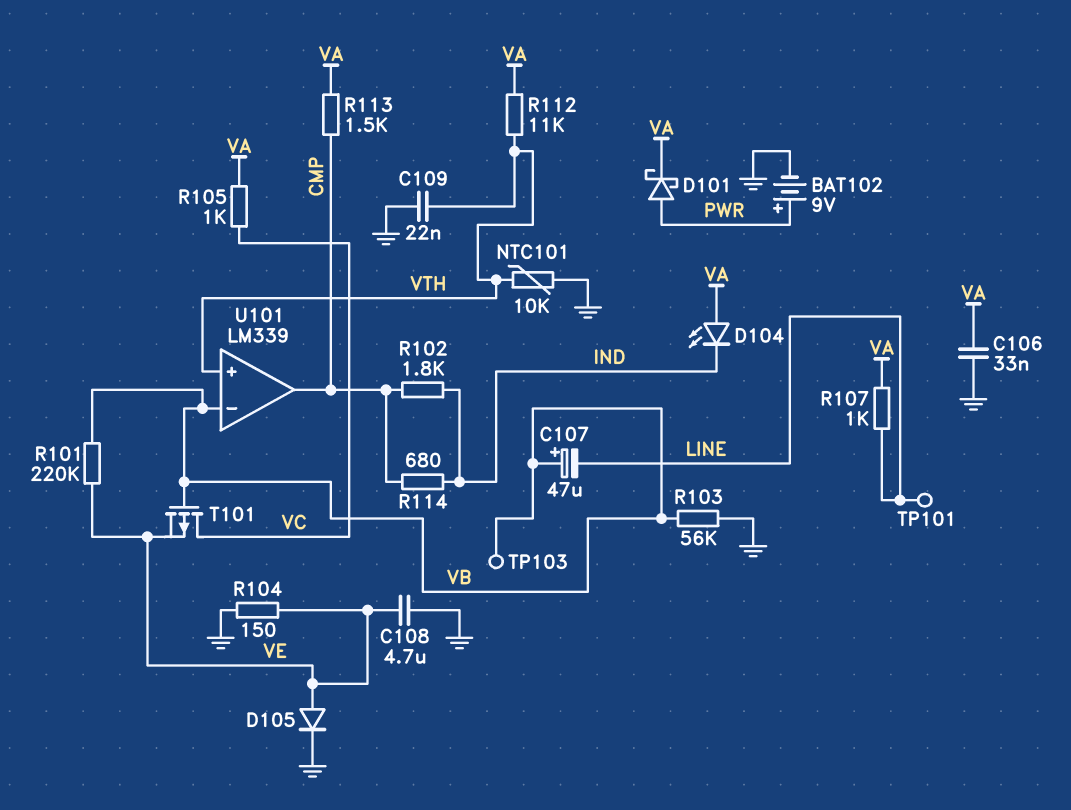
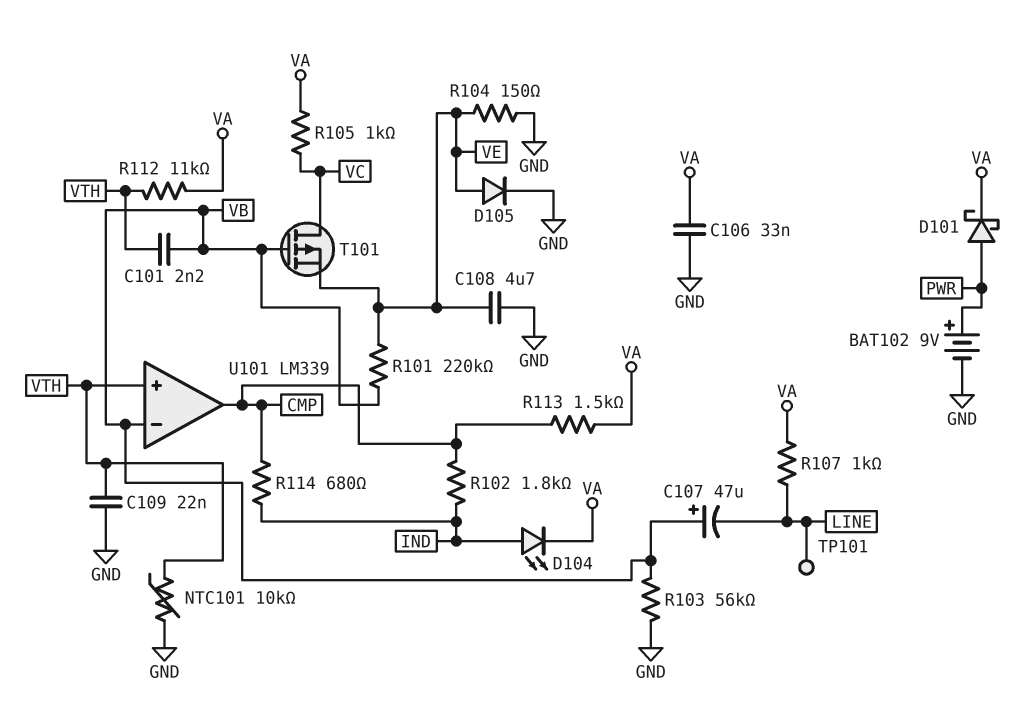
C101: none -> 2.2nF (VB, VTH)
D104: LED (A VA, K IND) -> LED (A IND, K VA)
TP103: test point (VB) -> none

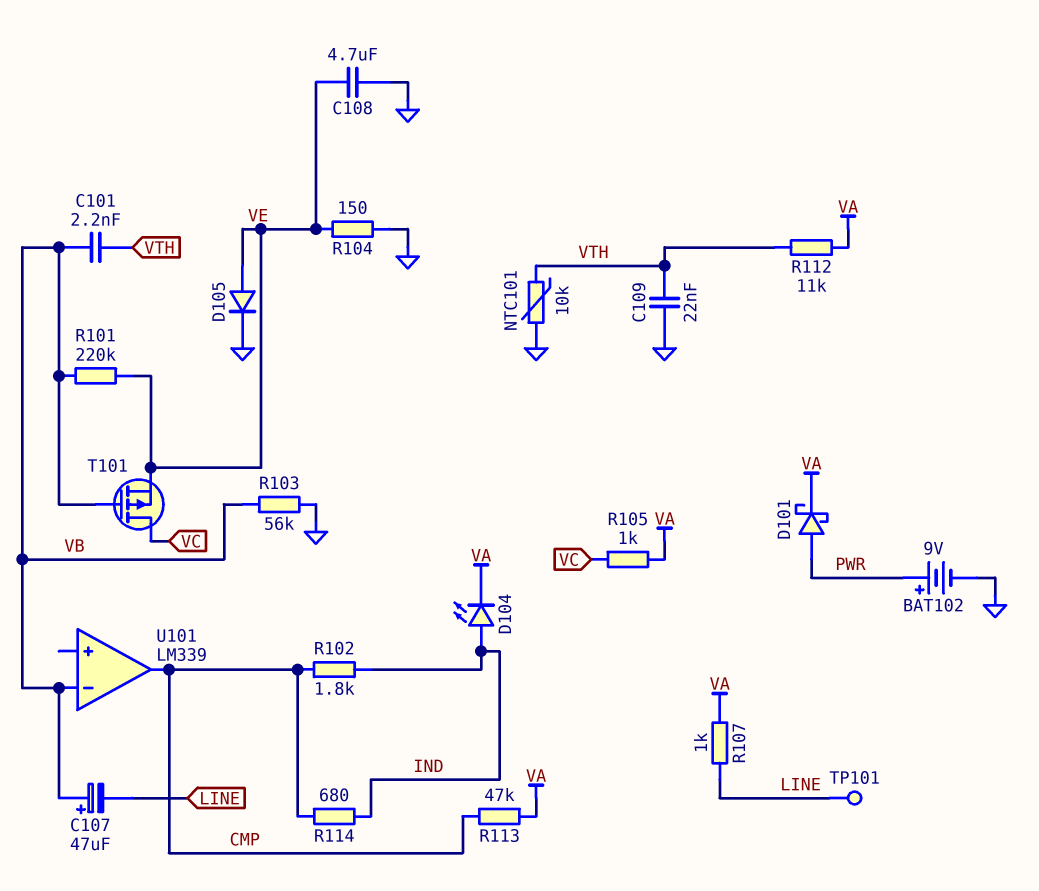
C106: 33nF (GND, VA) -> none
R113: 1.5k (CMP, VA) -> 47k (CMP, VA)
U101 pin in+: VTH -> none

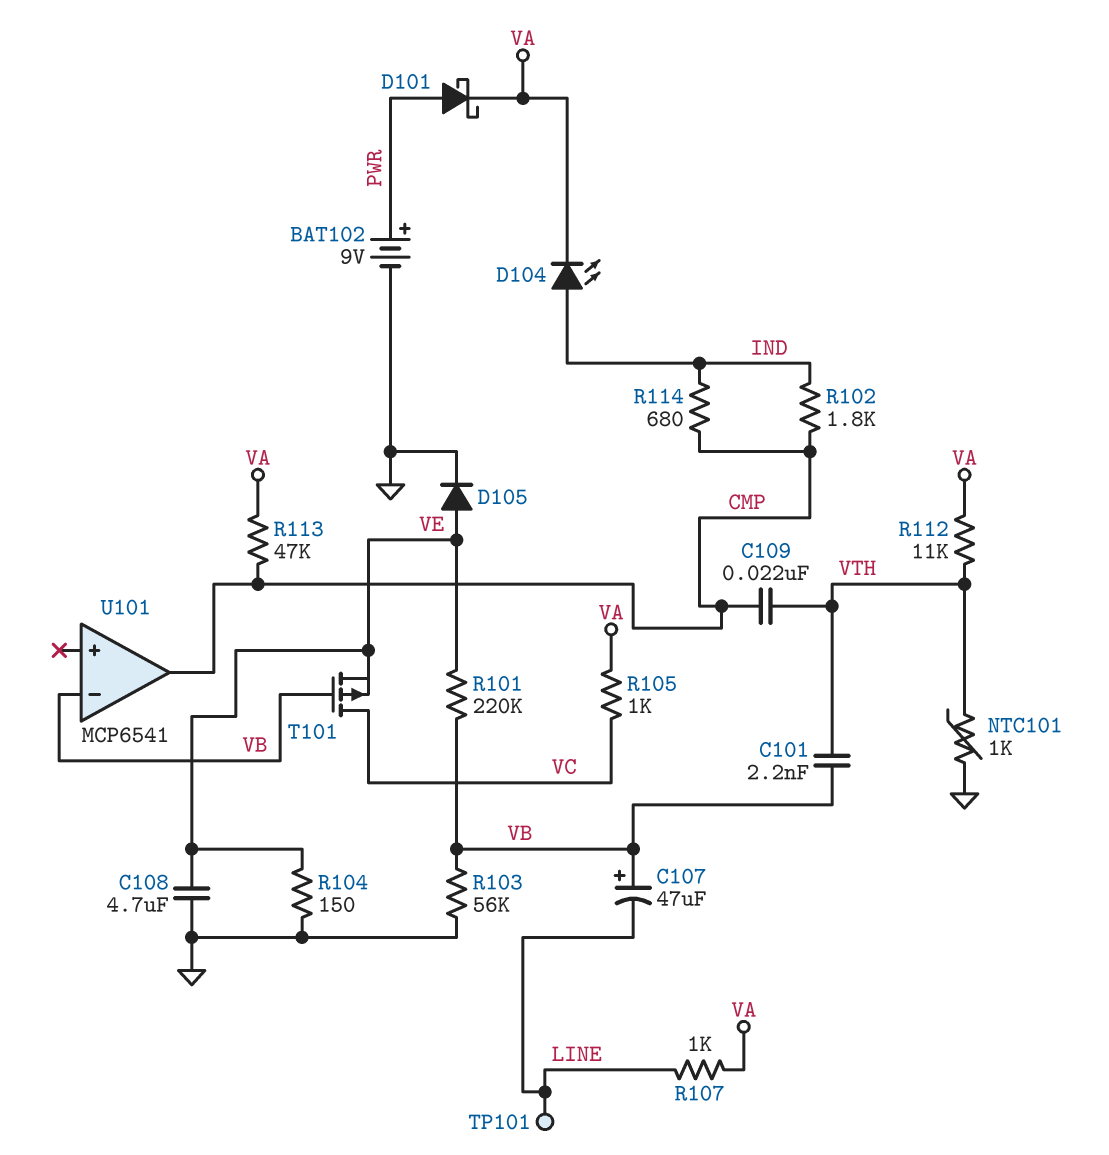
C109: 22nF (GND, VTH) -> 22nF (CMP, VTH)
NTC101: 10k (GND, VTH) -> 1k (GND, VTH)
U101: LM339 -> MCP6541

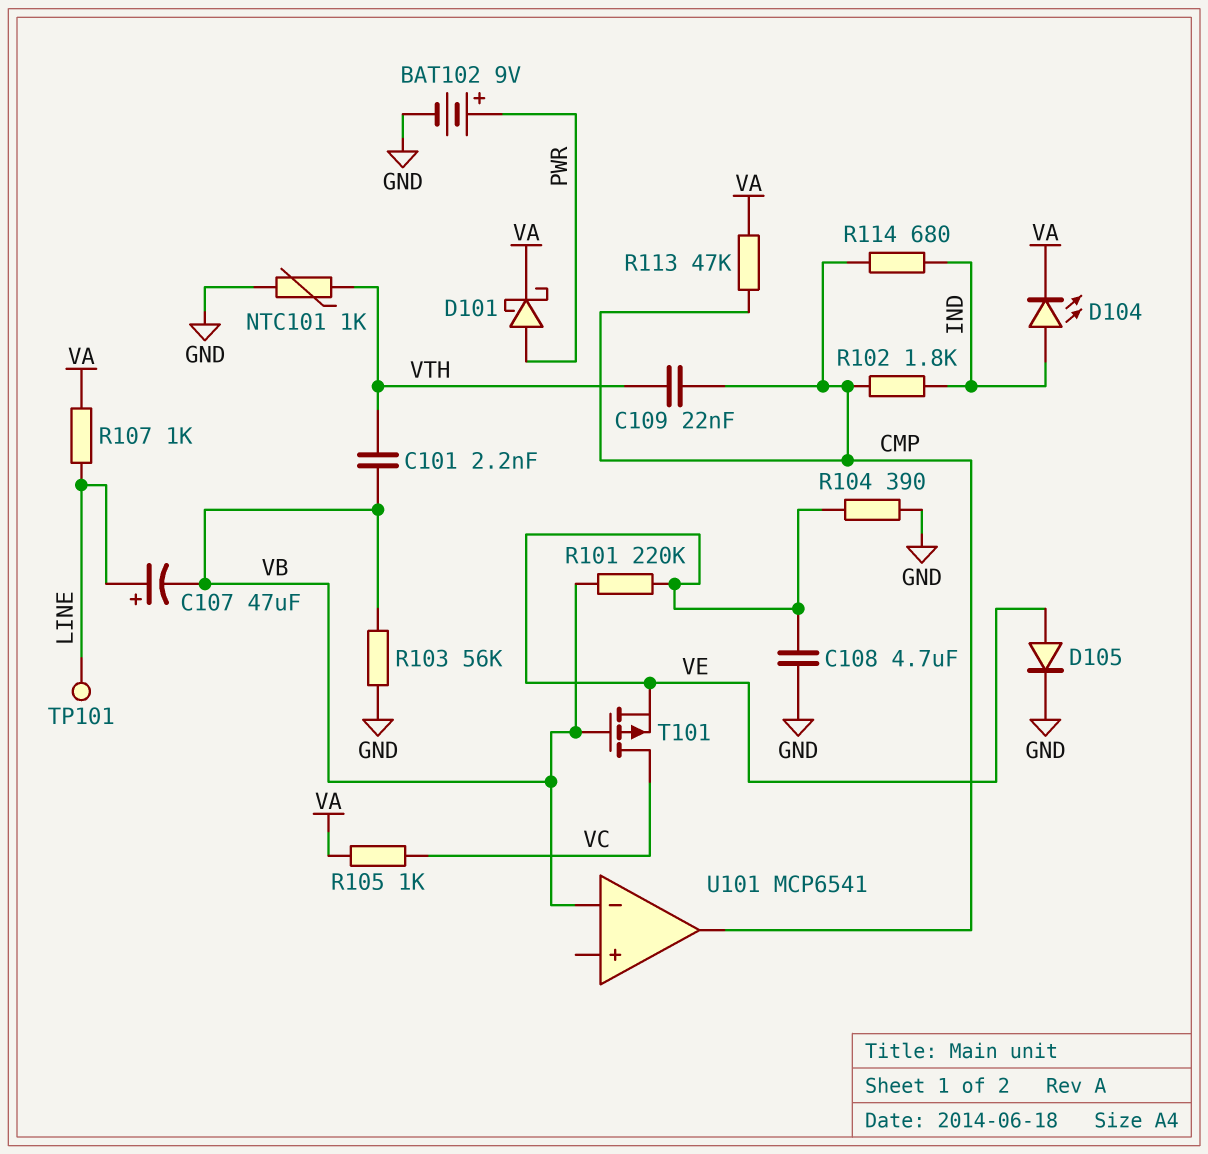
C107: 47uF (plus VB, minus LINE) -> 47uF (plus LINE, minus VB)
R104: 150 (GND, VE) -> 390 (GND, VE)
R112: 11k (VA, VTH) -> none

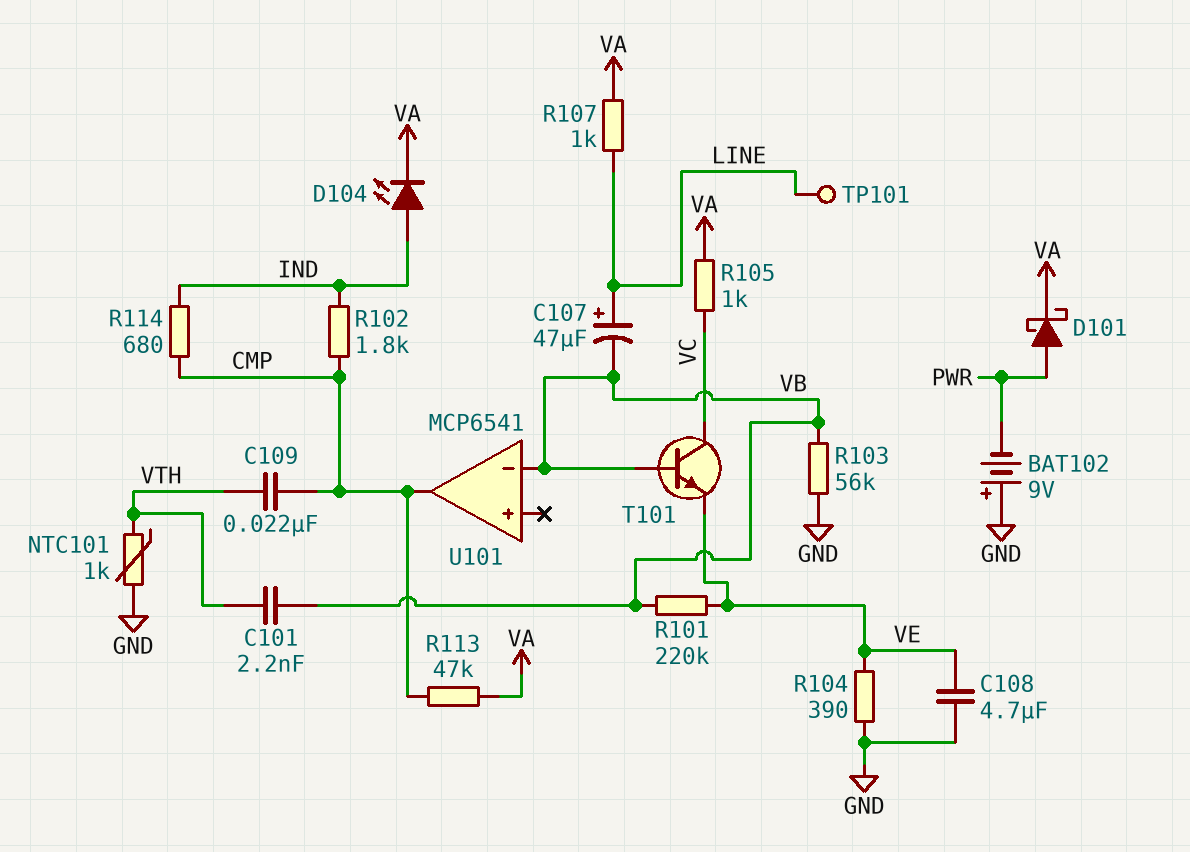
BAT102: 9V (plus PWR, minus GND) -> 9V (plus GND, minus PWR)
D105: diode (A VE, K GND) -> none
T101: PMOS (G VB, D VC, S VE) -> NPN (B VB, C VC, E VE)

